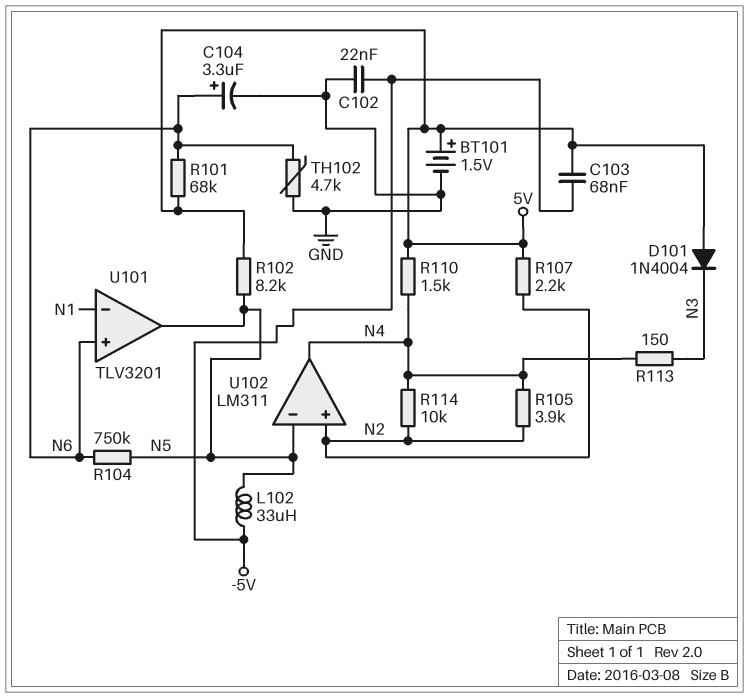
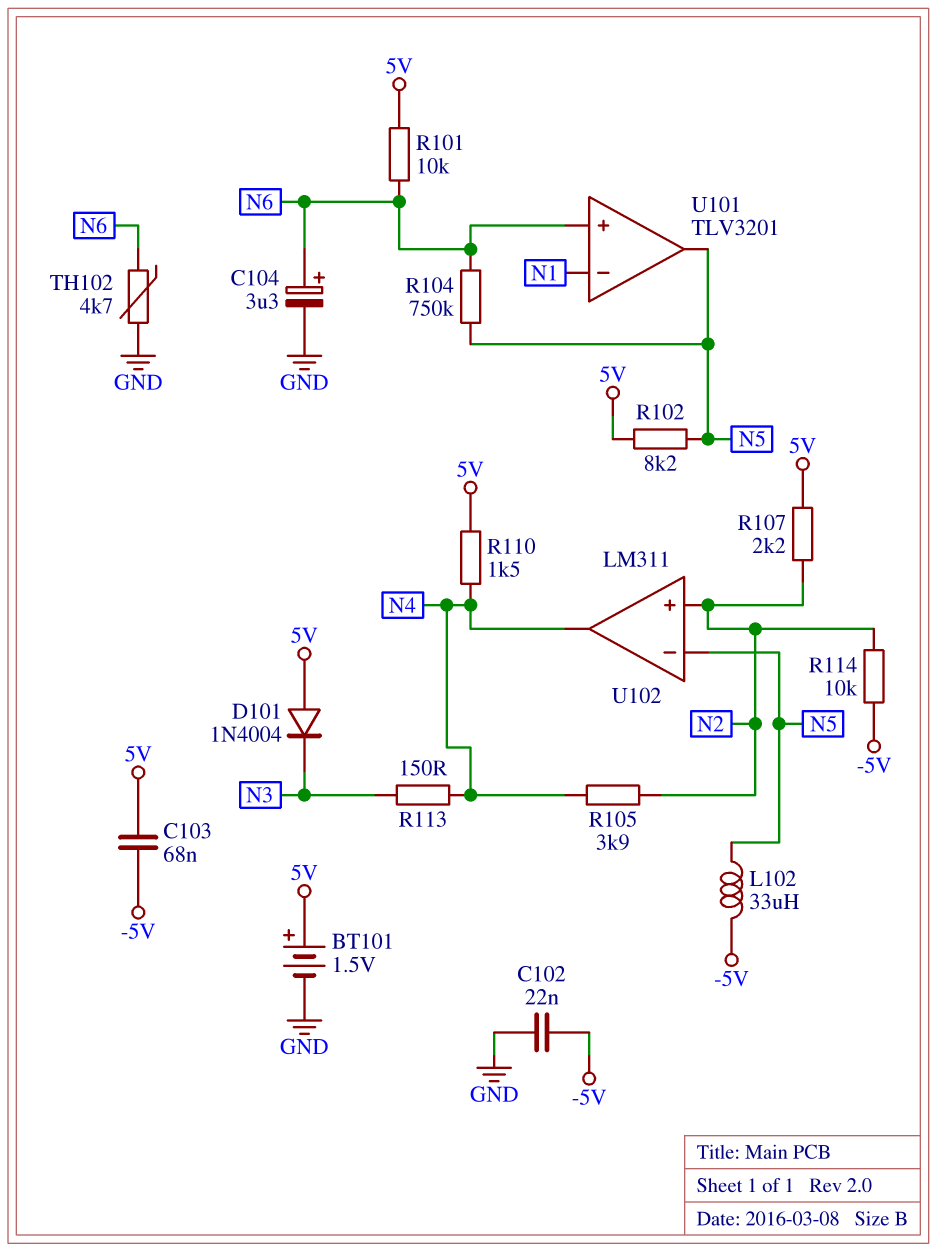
R101: 68k (5V, N6) -> 10k (5V, N6)
R114: 10k (N2, N4) -> 10k (-5V, N2)

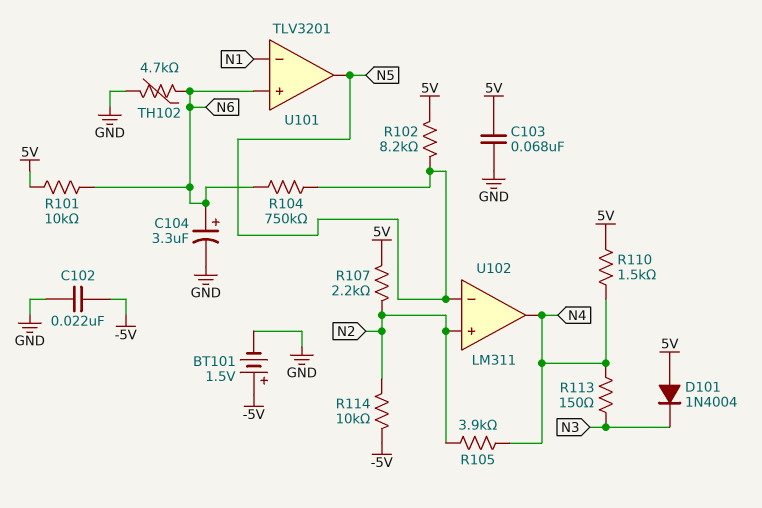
BT101: 1.5V (plus 5V, minus GND) -> 1.5V (plus -5V, minus GND)
C103: 68nF (-5V, 5V) -> 68nF (5V, GND)
L102: 33uH (-5V, N5) -> none

